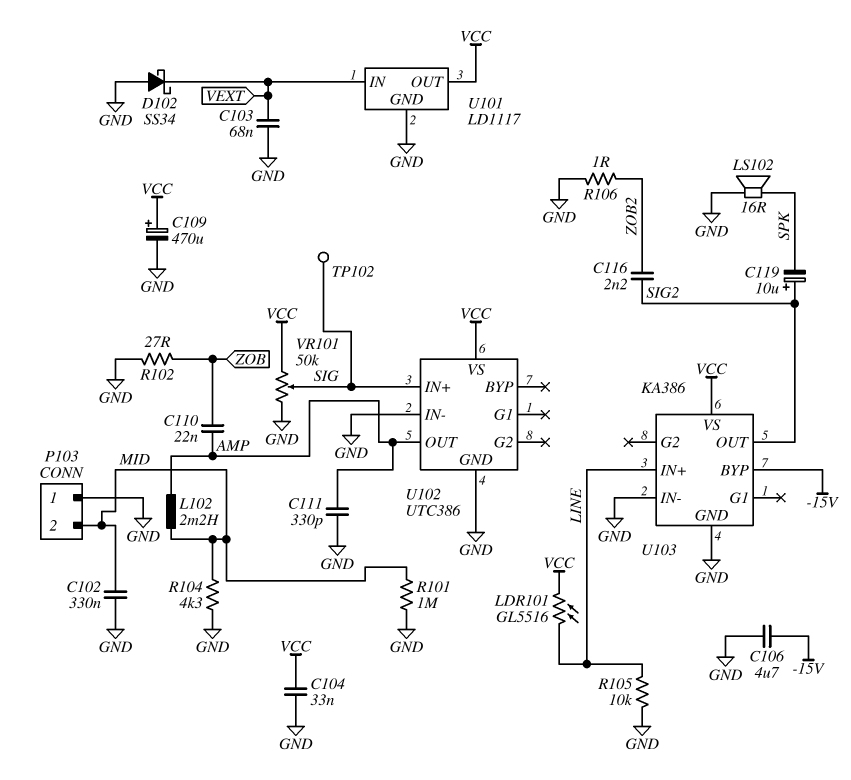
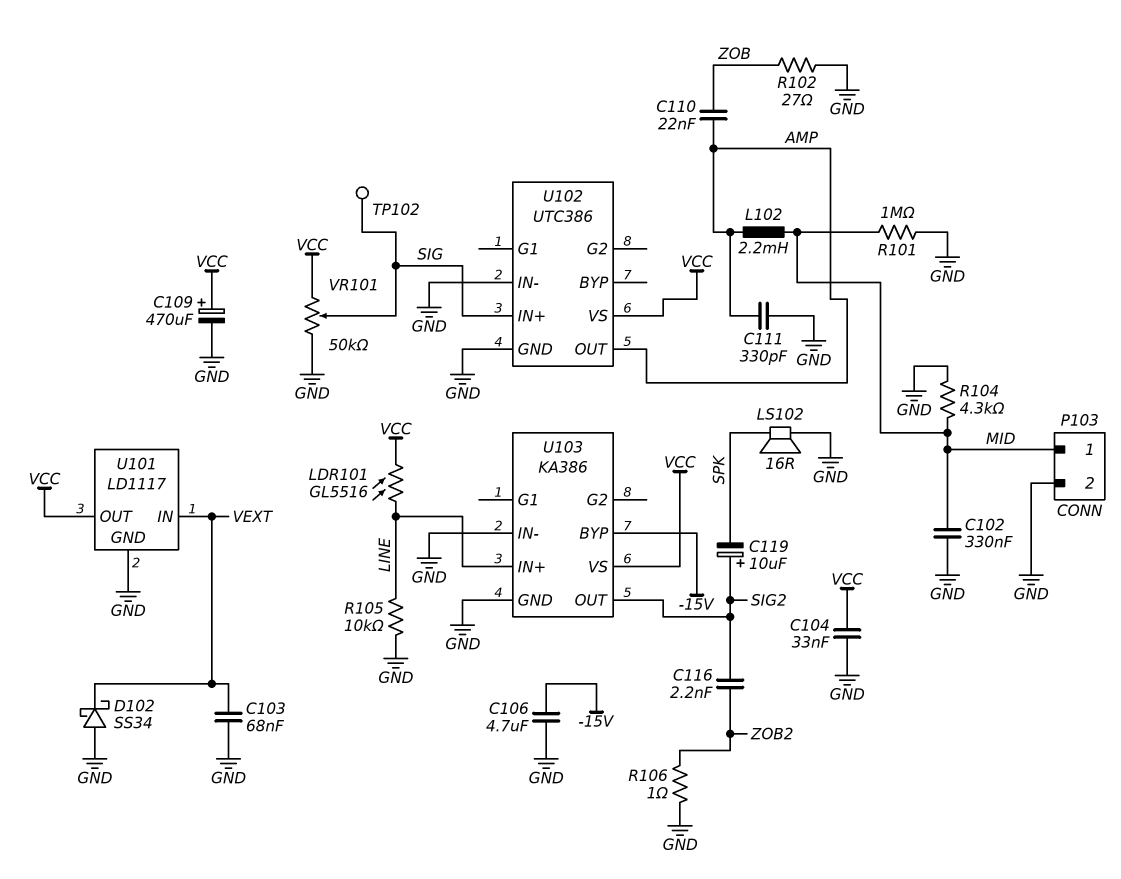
P103 pin 1: GND -> MID
P103 pin 2: MID -> GND

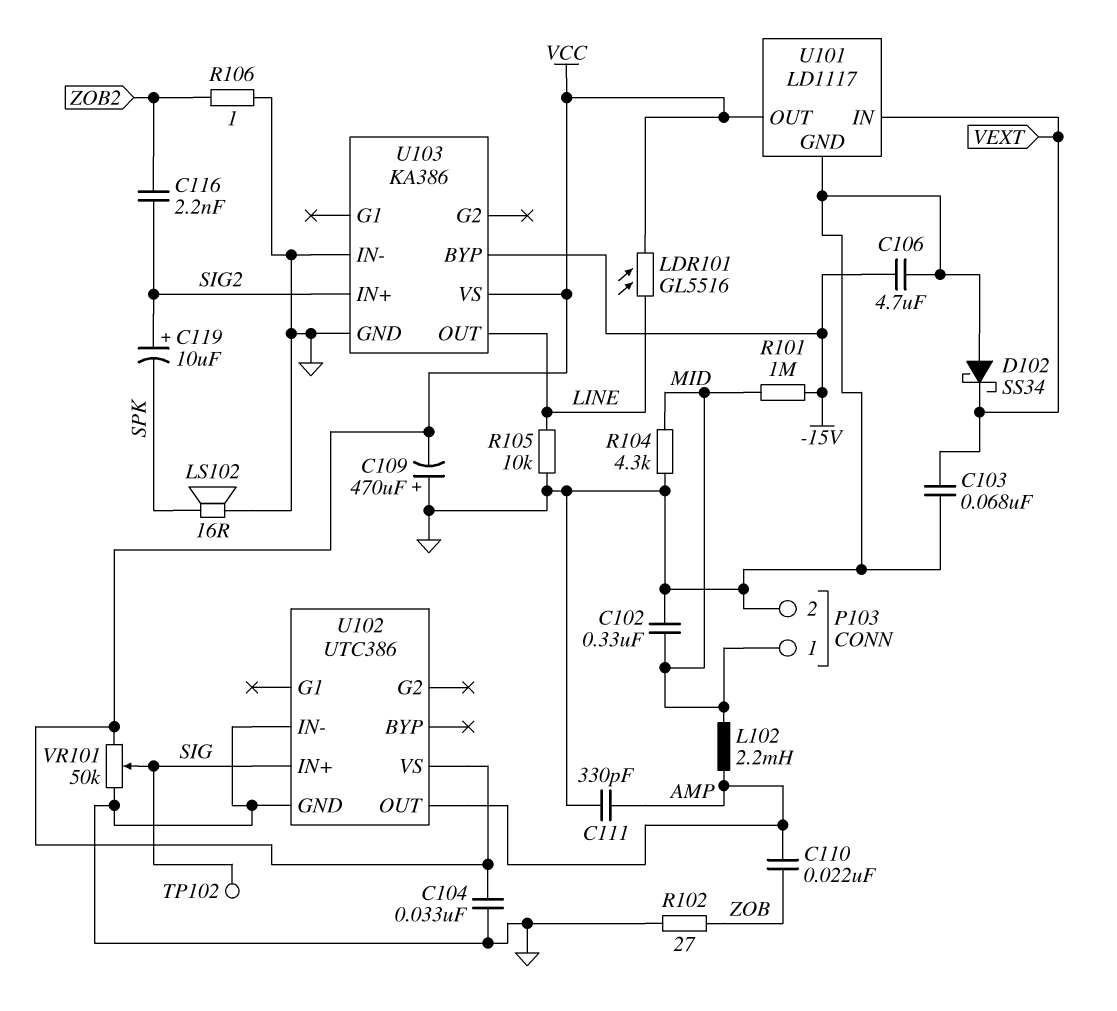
C109: 470uF (plus VCC, minus GND) -> 470uF (plus GND, minus VCC)
R101: 1M (GND, MID) -> 1M (-15V, MID)
U103 pin IN+: LINE -> SIG2
U103 pin OUT: SIG2 -> LINE

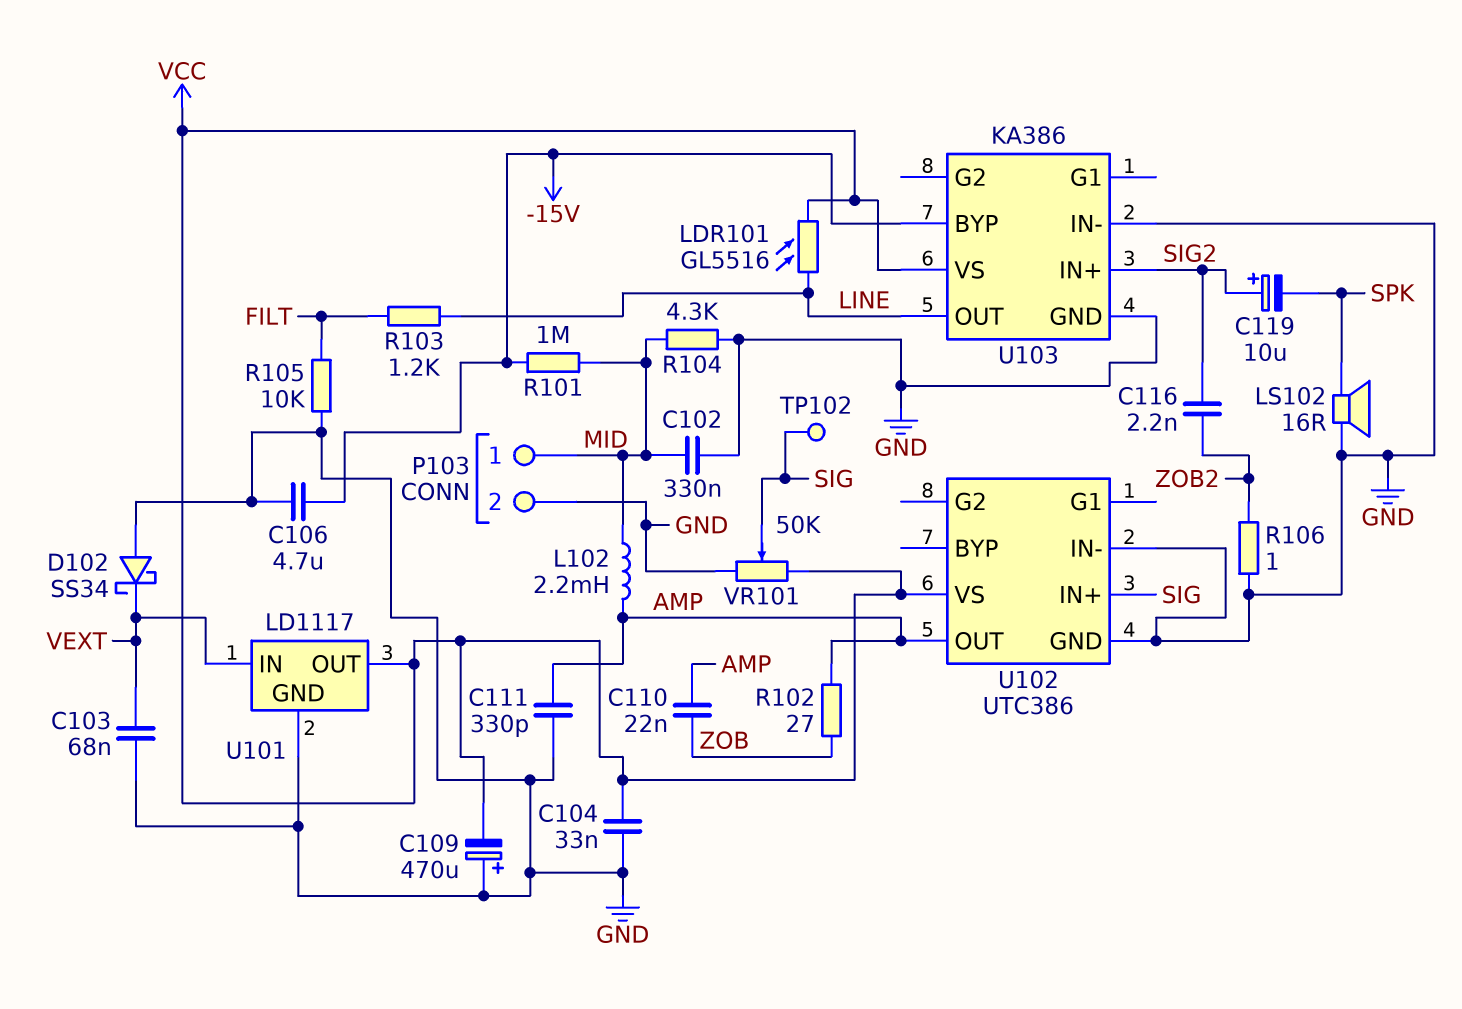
R102: 27 (GND, ZOB) -> 27 (AMP, ZOB)
R103: none -> 1.2k (FILT, LINE)
R105: 10k (GND, LINE) -> 10k (FILT, GND)

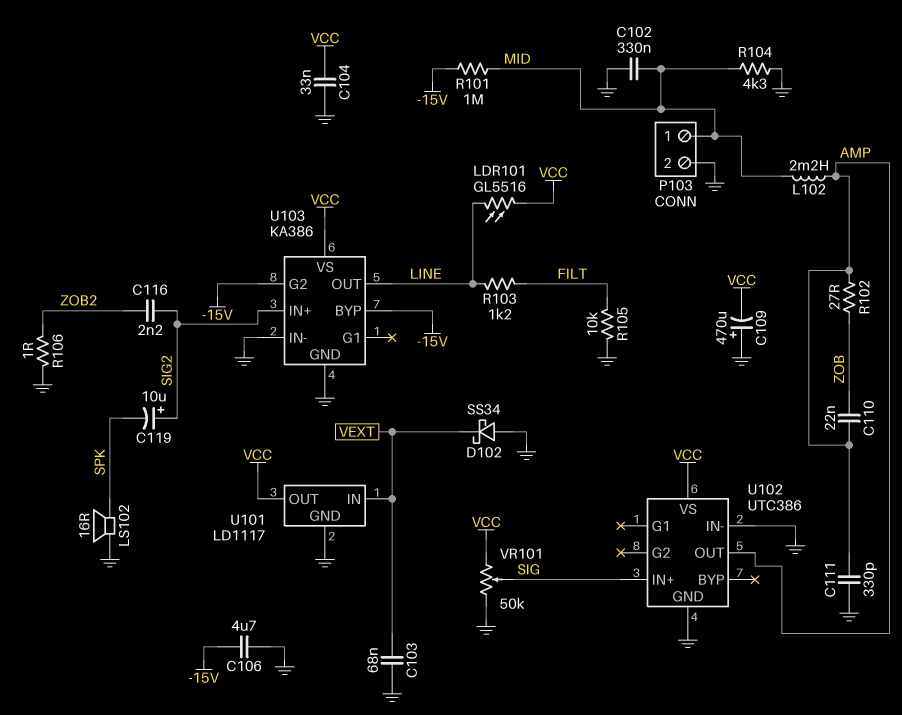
TP102: test point (SIG) -> none
U103 pin G2: none -> -15V

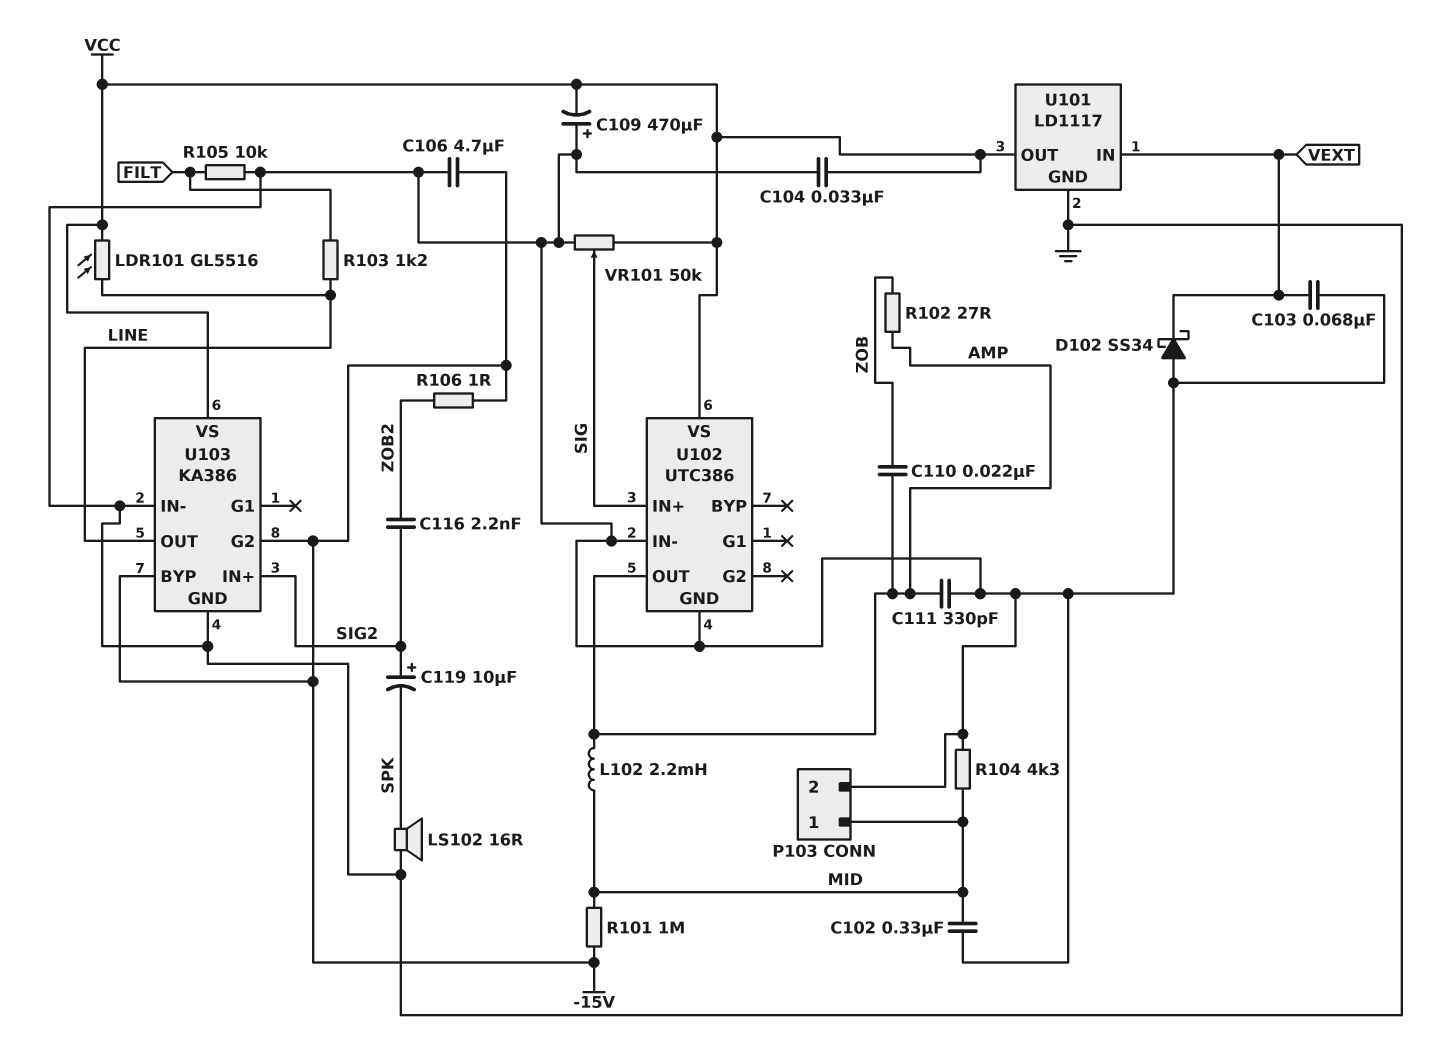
R106: 1 (GND, ZOB2) -> 1 (-15V, ZOB2)

